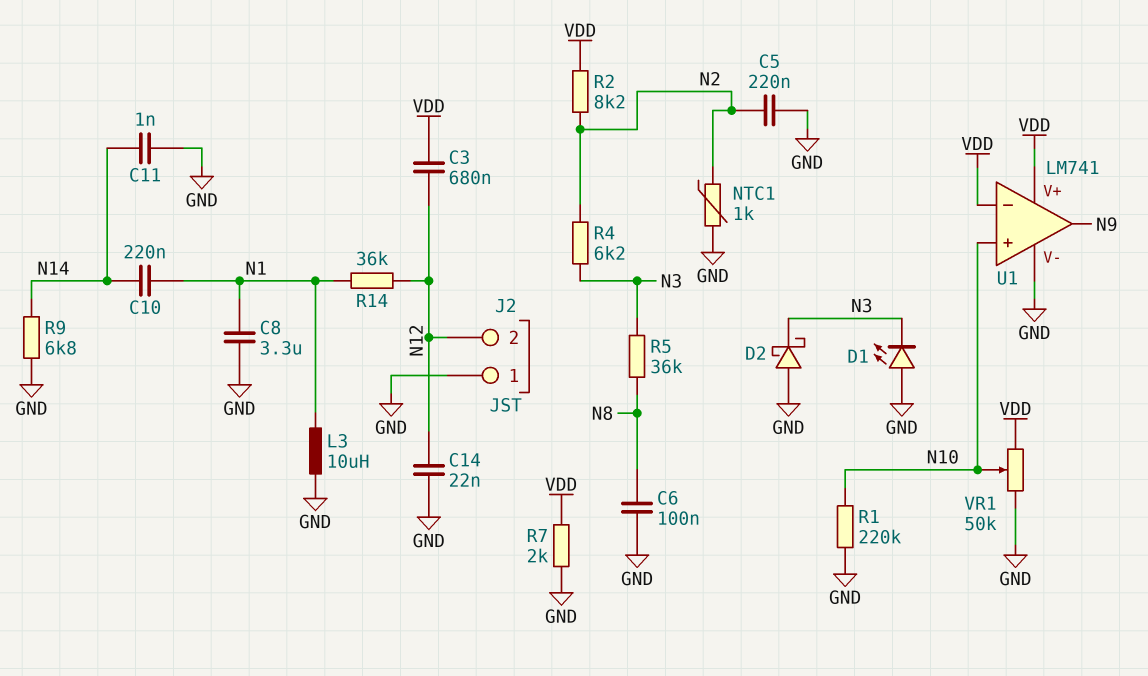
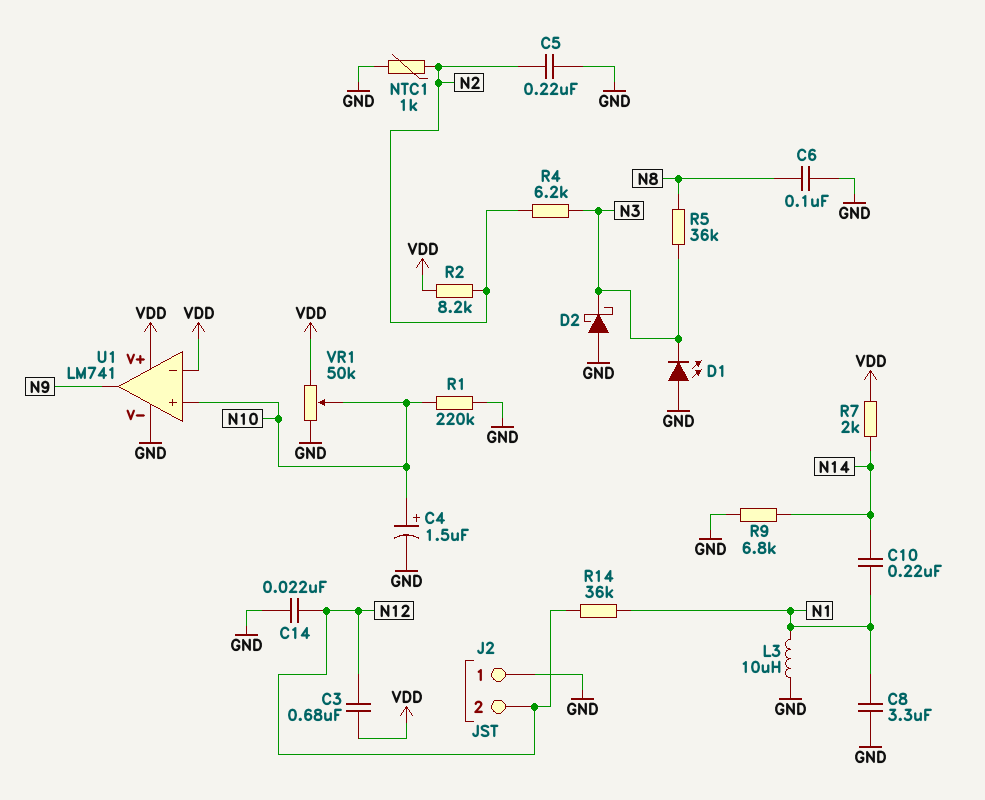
C4: none -> 1.5uF (plus N10, minus GND)
C11: 1nF (GND, N14) -> none
R7: 2k (GND, VDD) -> 2k (N14, VDD)

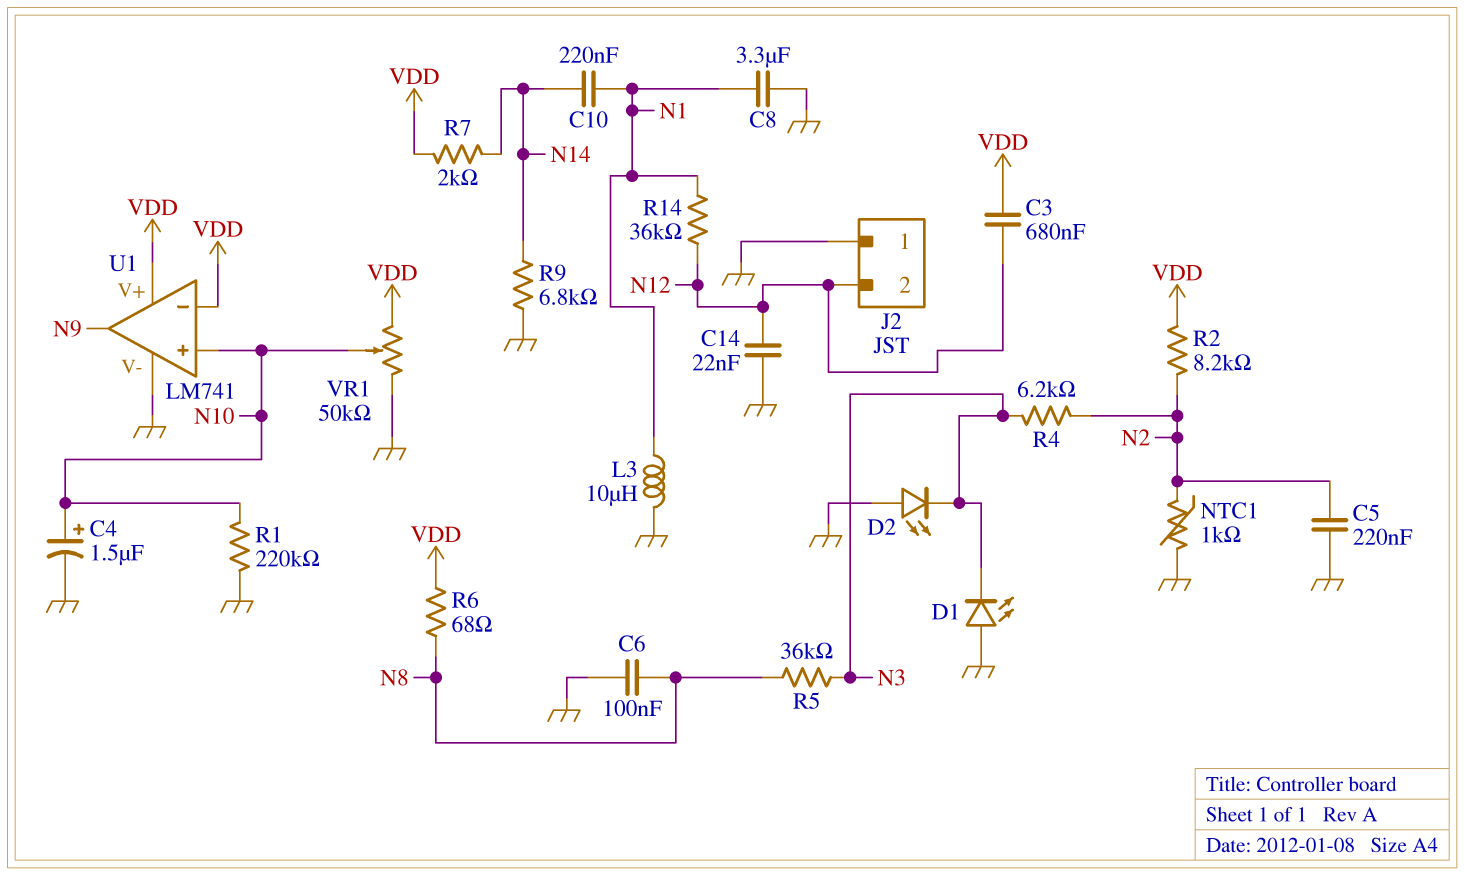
D2: schottky (A GND, K N3) -> LED (A GND, K N3)
R6: none -> 68 (N8, VDD)

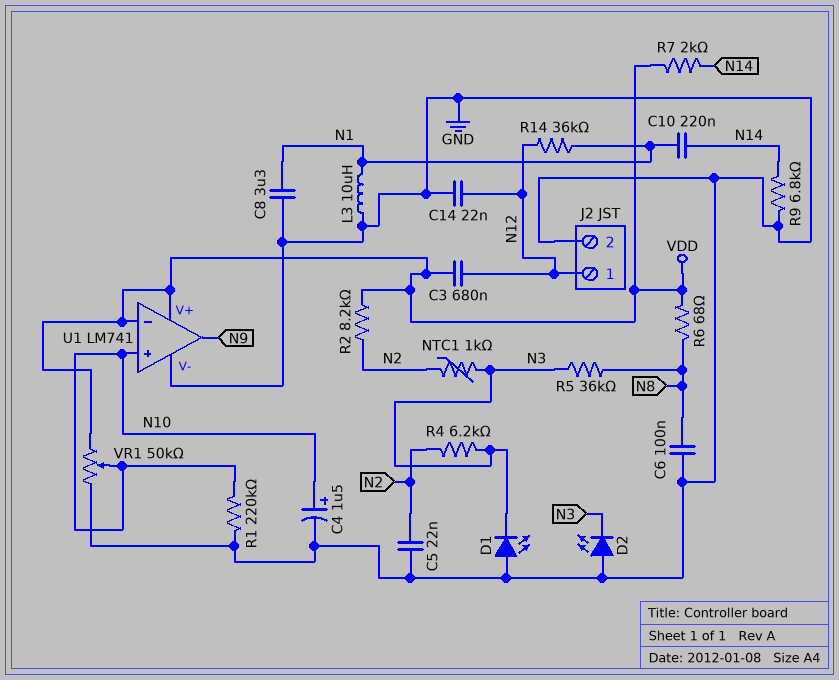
C5: 220nF (GND, N2) -> 22nF (GND, N2)
J2 pin 1: GND -> N12
J2 pin 2: N12 -> GND
NTC1: 1k (GND, N2) -> 1k (N2, N3)

